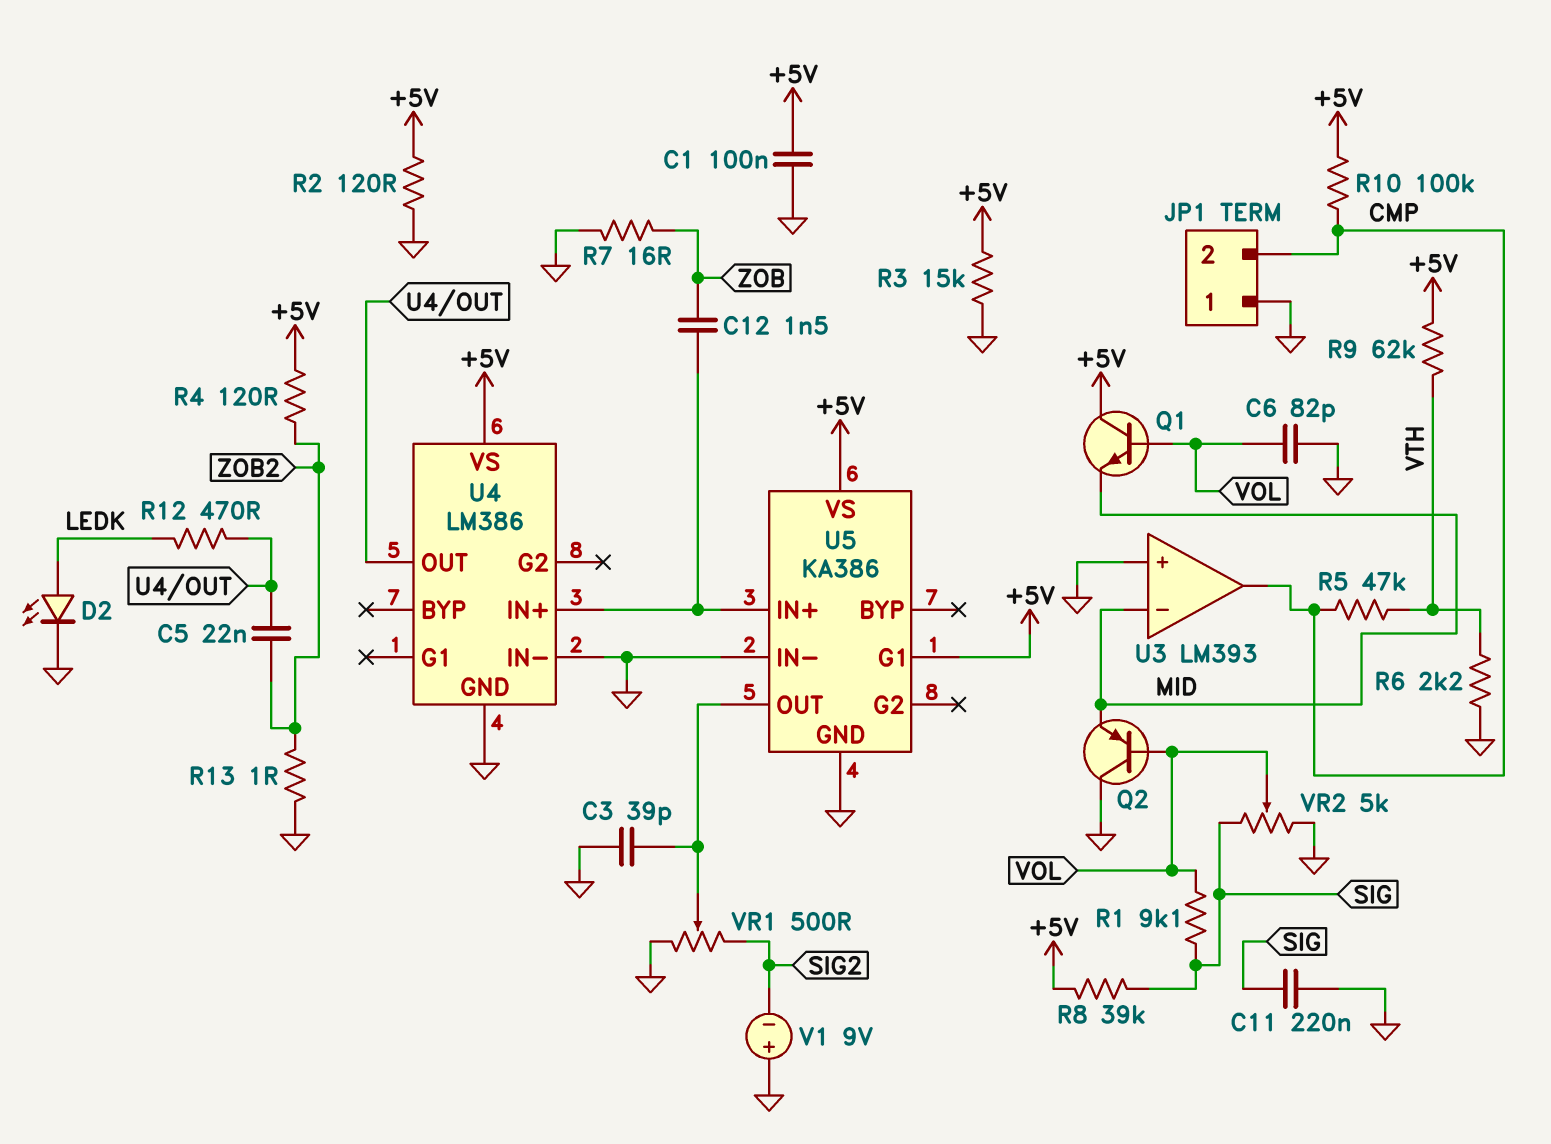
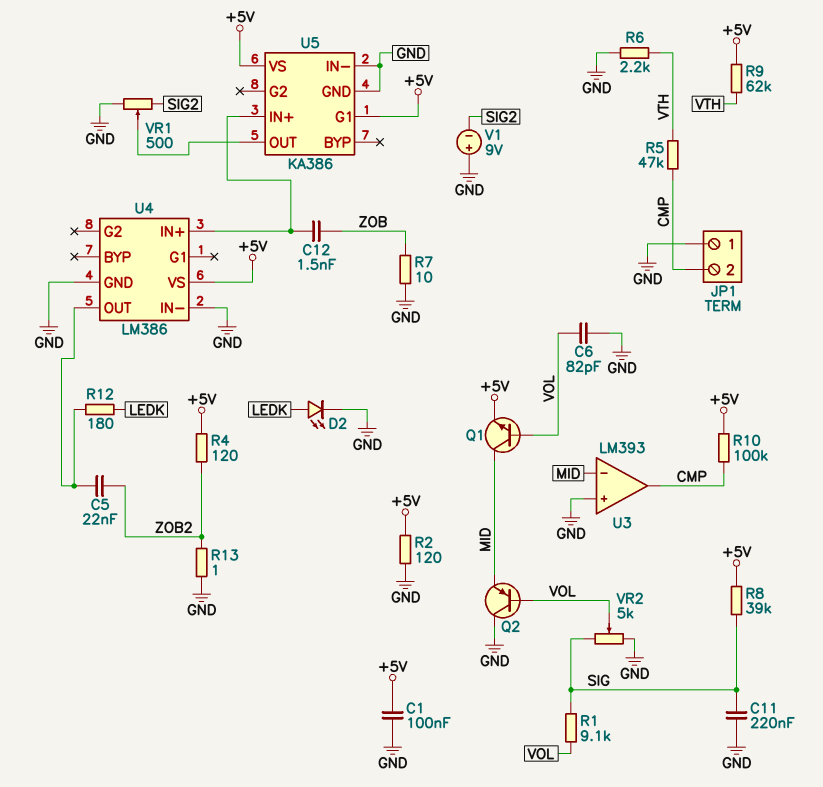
C3: 39pF (GND, U5/OUT) -> none
Q1: NPN (B VOL, C +5V, E MID) -> NPN (B VOL, C MID, E +5V)
R3: 15k (+5V, GND) -> none
R7: 16 (GND, ZOB) -> 10 (GND, ZOB)
R12: 470 (LEDK, U4/OUT) -> 180 (LEDK, U4/OUT)

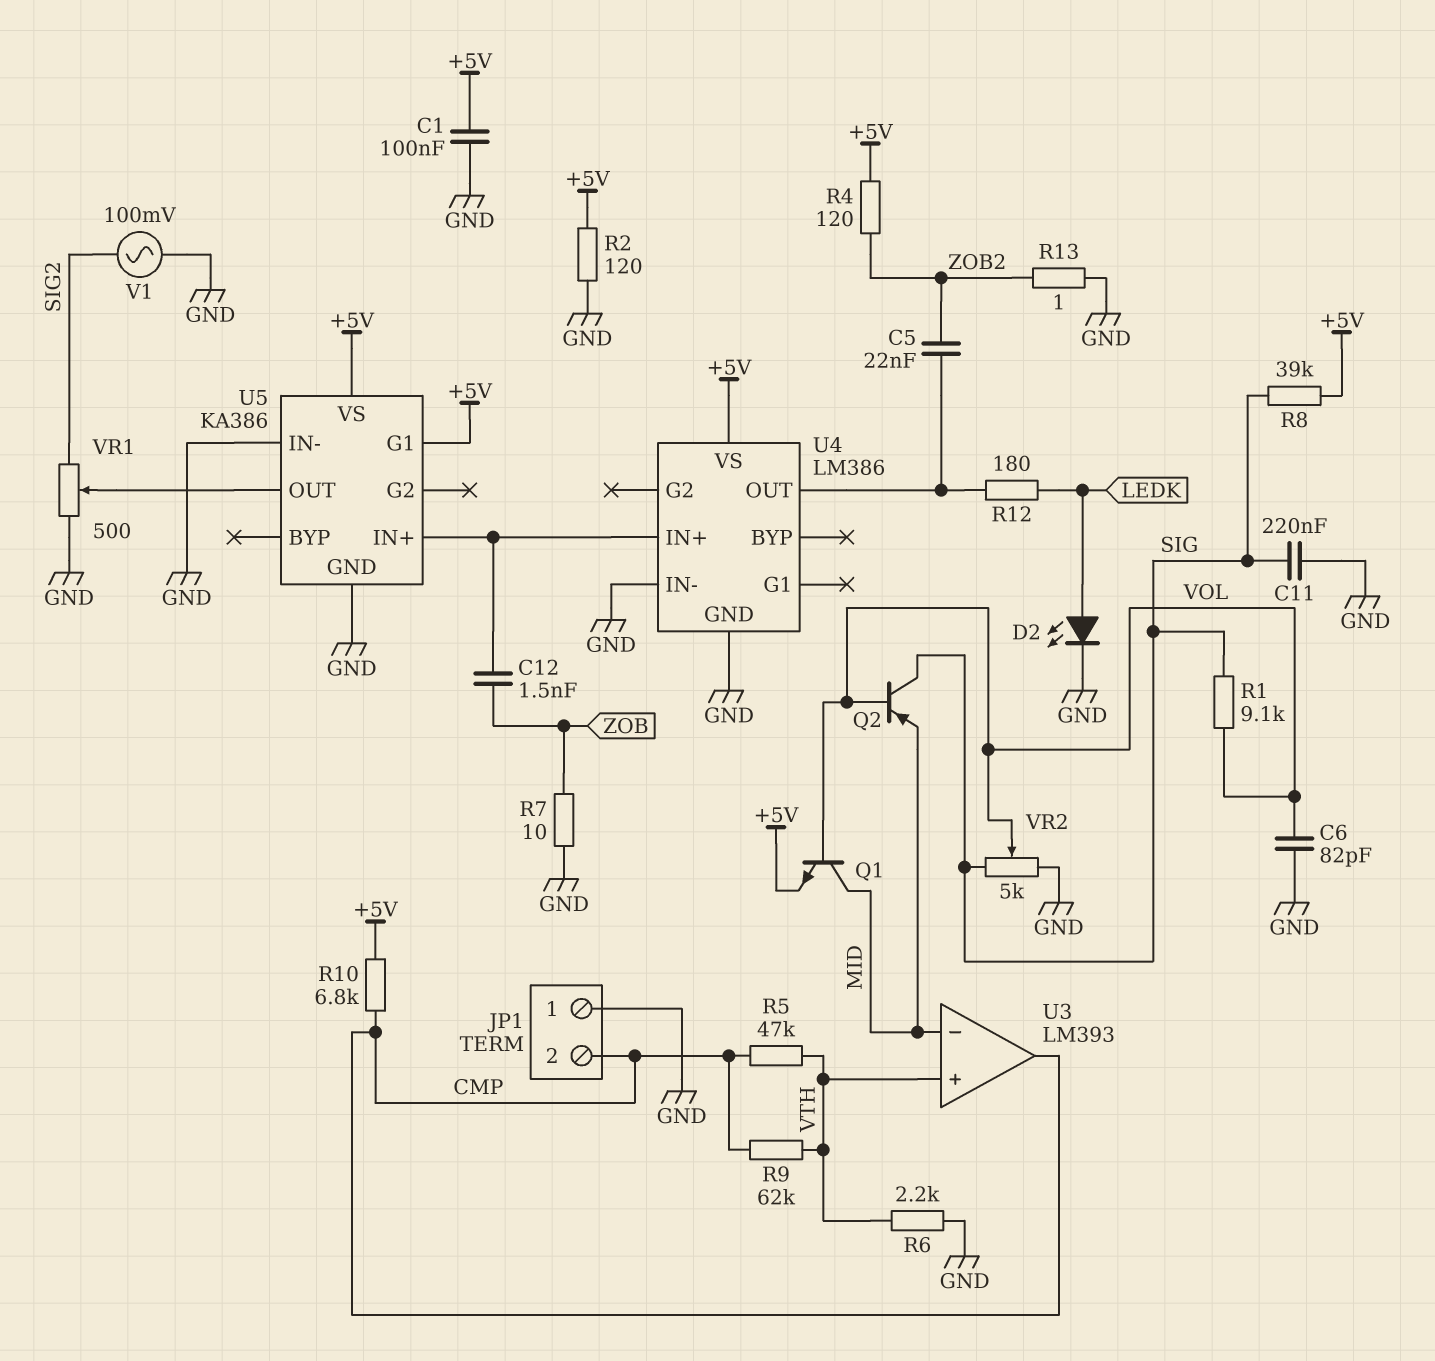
Q2: PNP (B VOL, C GND, E MID) -> PNP (B VOL, C SIG, E MID)
R9: 62k (+5V, VTH) -> 62k (CMP, VTH)
R10: 100k (+5V, CMP) -> 6.8k (+5V, CMP)
U3 pin in+: GND -> VTH
V1: 9V (plus GND, minus SIG2) -> AC 100mV (GND, SIG2)

